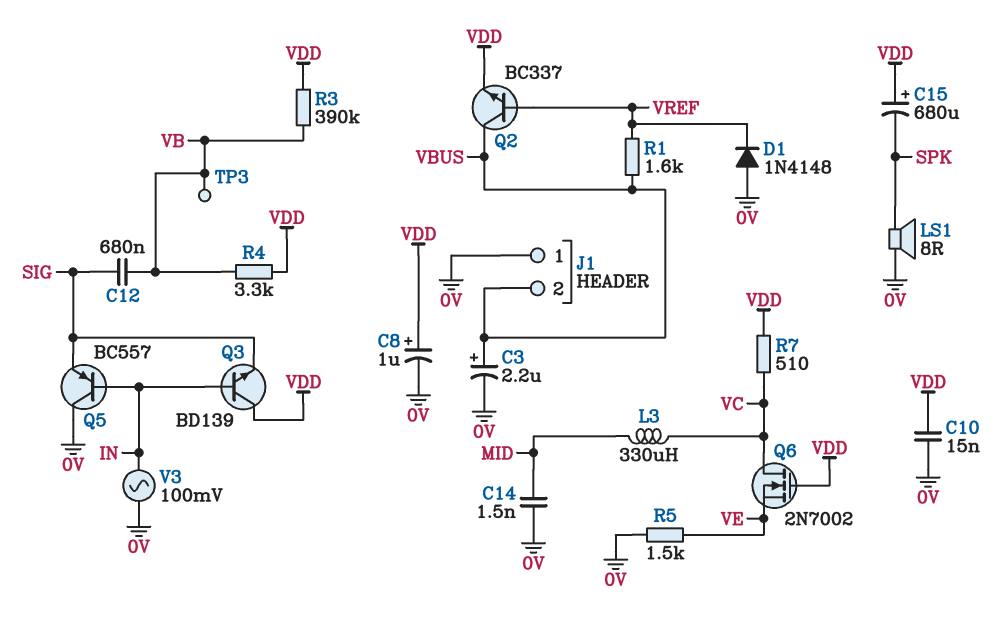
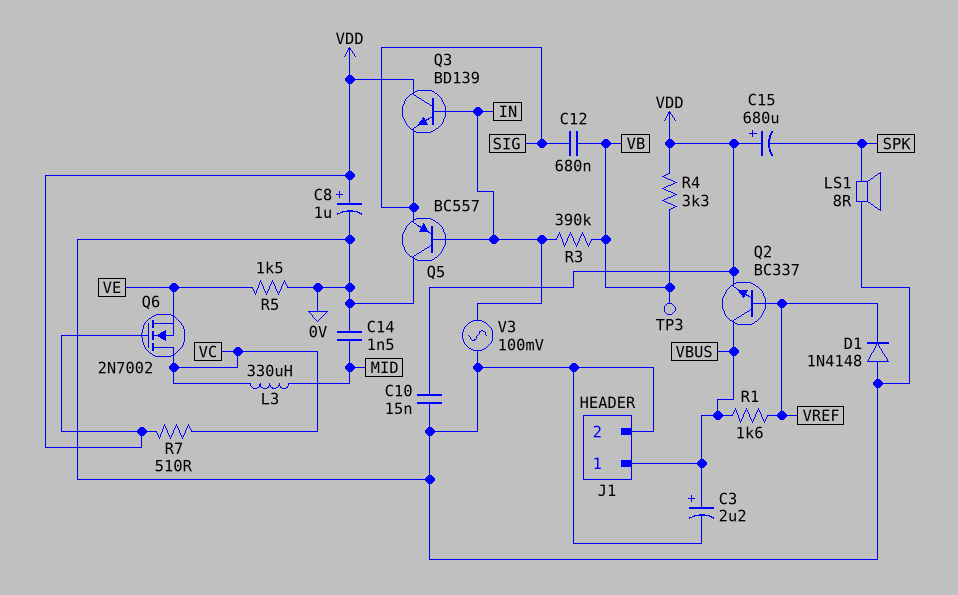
J1 pin 1: 0V -> VBUS
J1 pin 2: VBUS -> 0V
R3: 390k (VB, VDD) -> 390k (IN, VB)

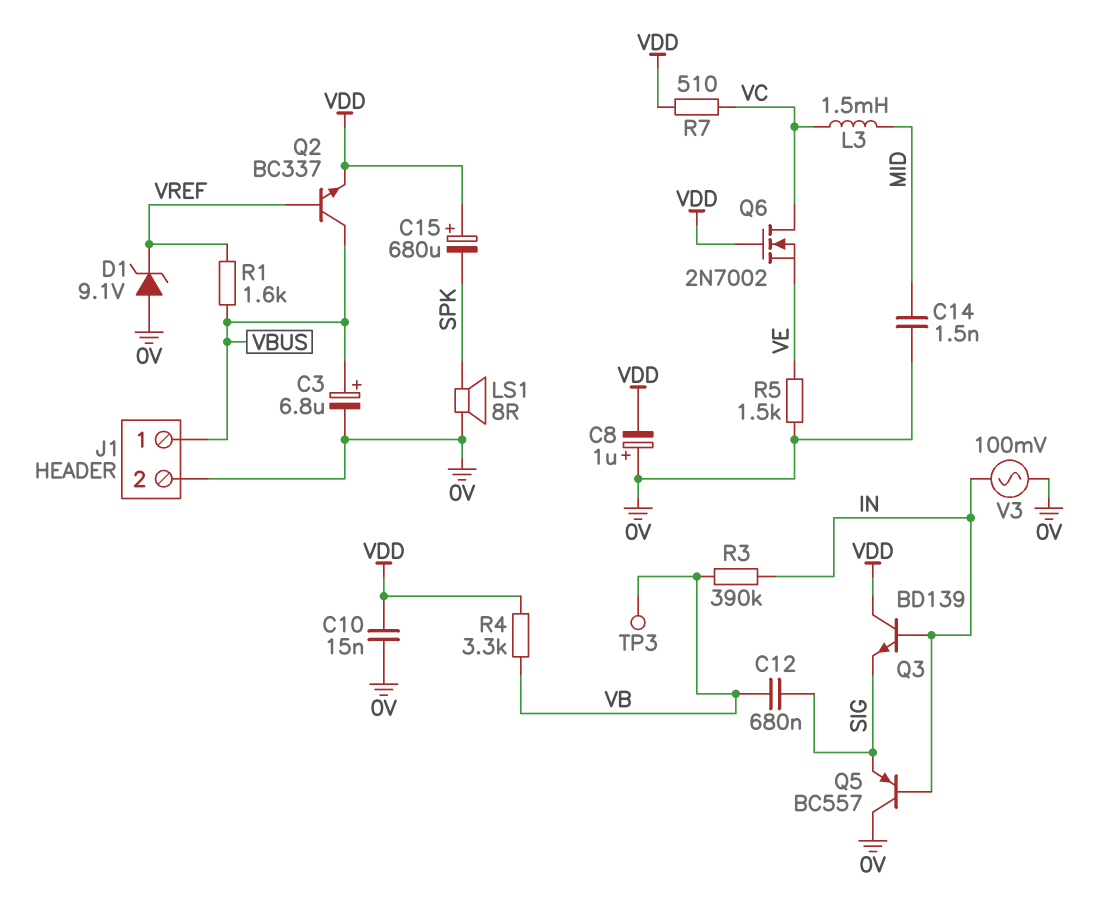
C3: 2.2uF (plus VBUS, minus 0V) -> 6.8uF (plus VBUS, minus 0V)
C8: 1uF (plus VDD, minus 0V) -> 1uF (plus 0V, minus VDD)
D1: diode 1N4148 (A 0V, K VREF) -> zener 9.1V (A 0V, K VREF)
L3: 330uH (MID, VC) -> 1.5mH (MID, VC)

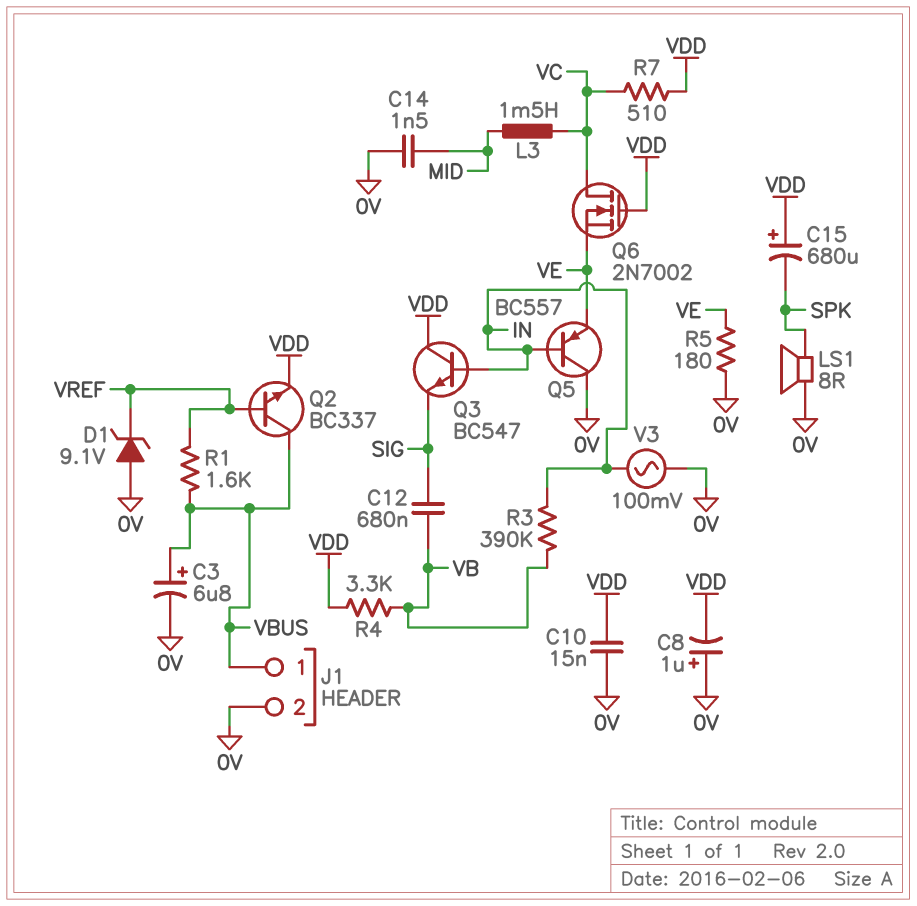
Q3: NPN BD139 (B IN, C VDD, E SIG) -> NPN BC547 (B IN, C VDD, E SIG)
Q5: PNP BC557 (B IN, C 0V, E SIG) -> PNP BC557 (B IN, C 0V, E VE)
R5: 1.5k (0V, VE) -> 180 (0V, VE)
TP3: test point (VB) -> none

